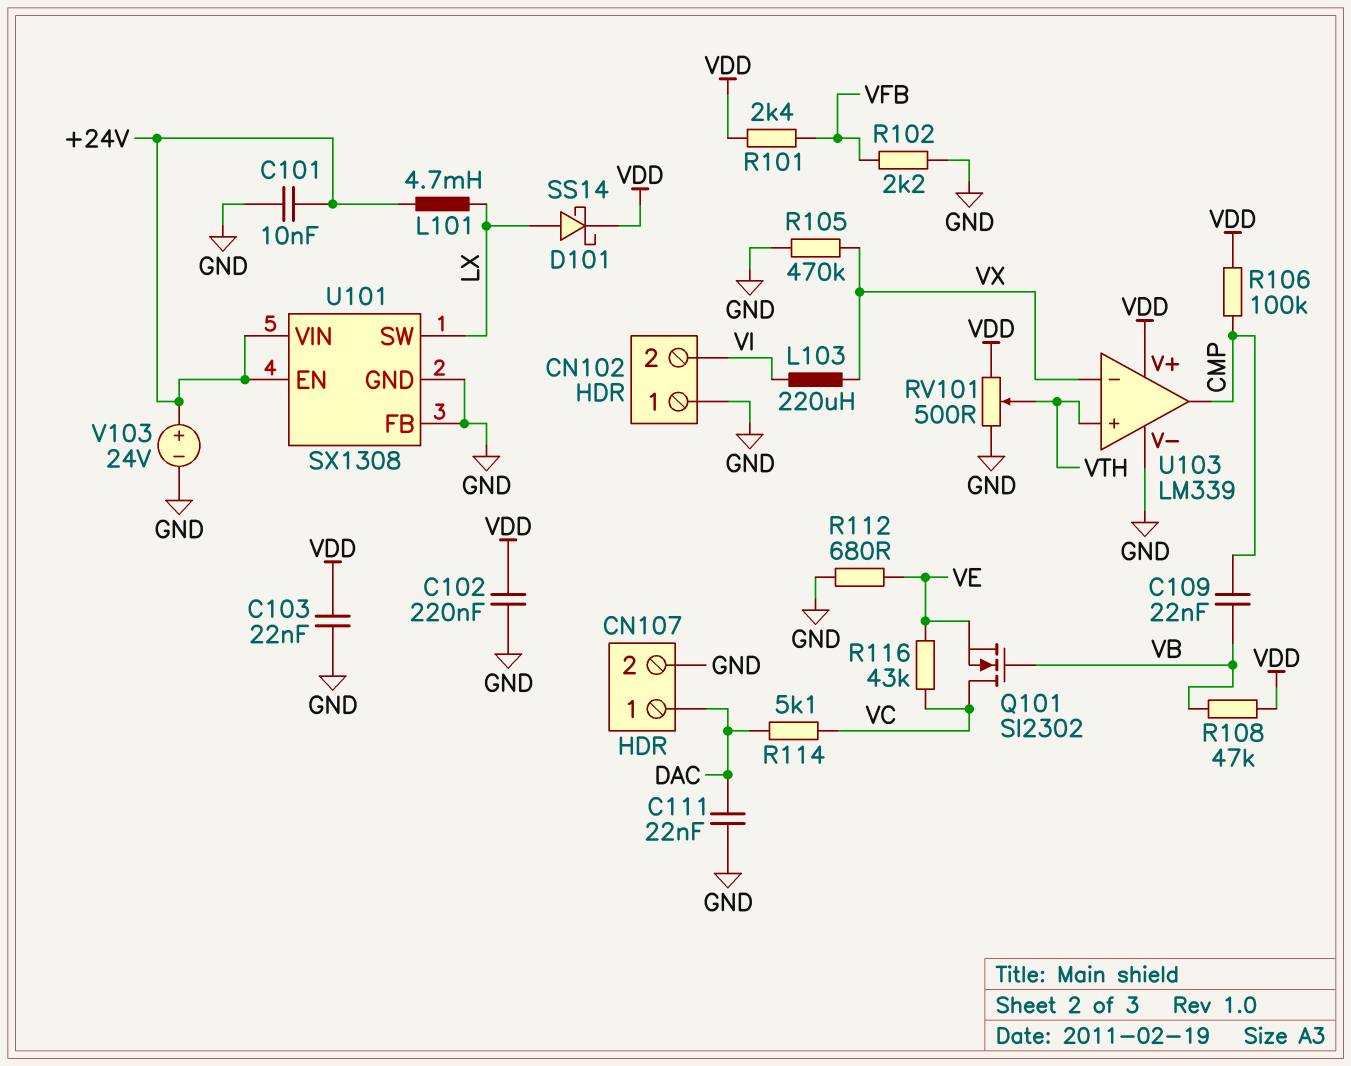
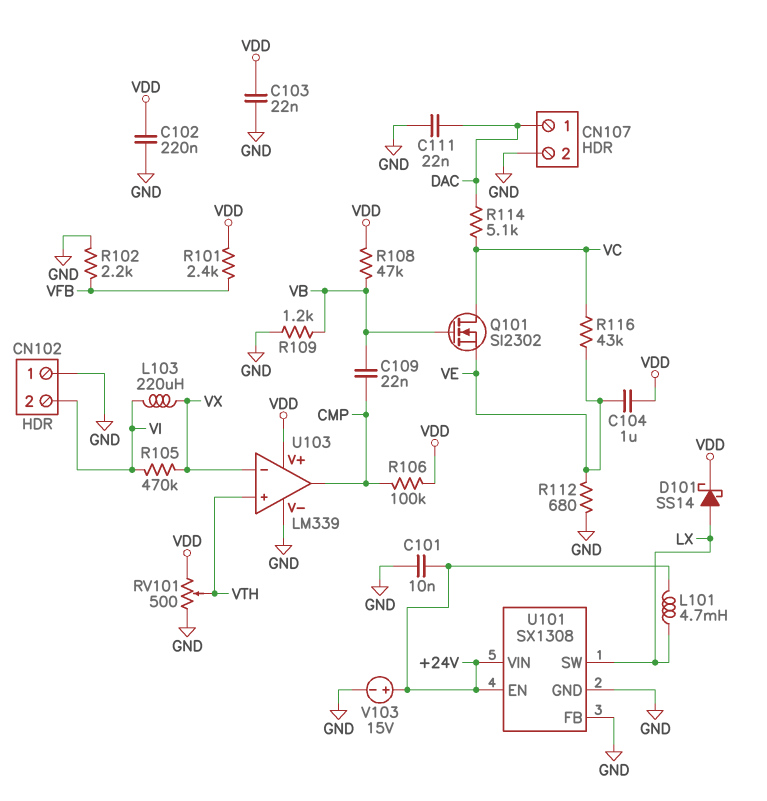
C104: none -> 1uF (VDD, VE)
R105: 470k (GND, VX) -> 470k (VI, VX)
R109: none -> 1.2k (GND, VB)
V103: 24V (plus +24V, minus GND) -> 15V (plus +24V, minus GND)

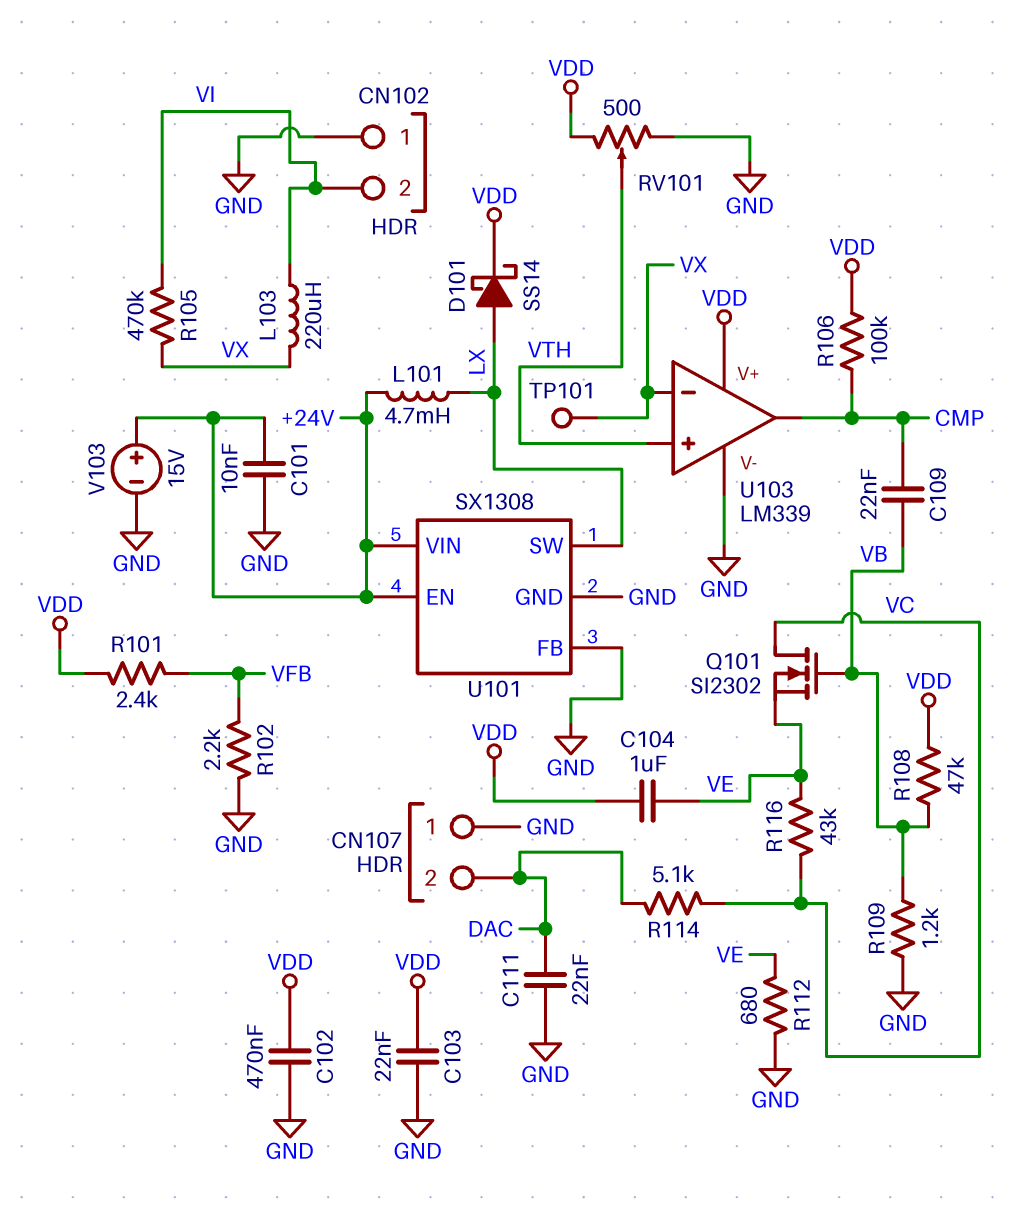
C102: 220nF (GND, VDD) -> 470nF (GND, VDD)
CN107 pin 1: DAC -> GND
CN107 pin 2: GND -> DAC
TP101: none -> test point (VX)

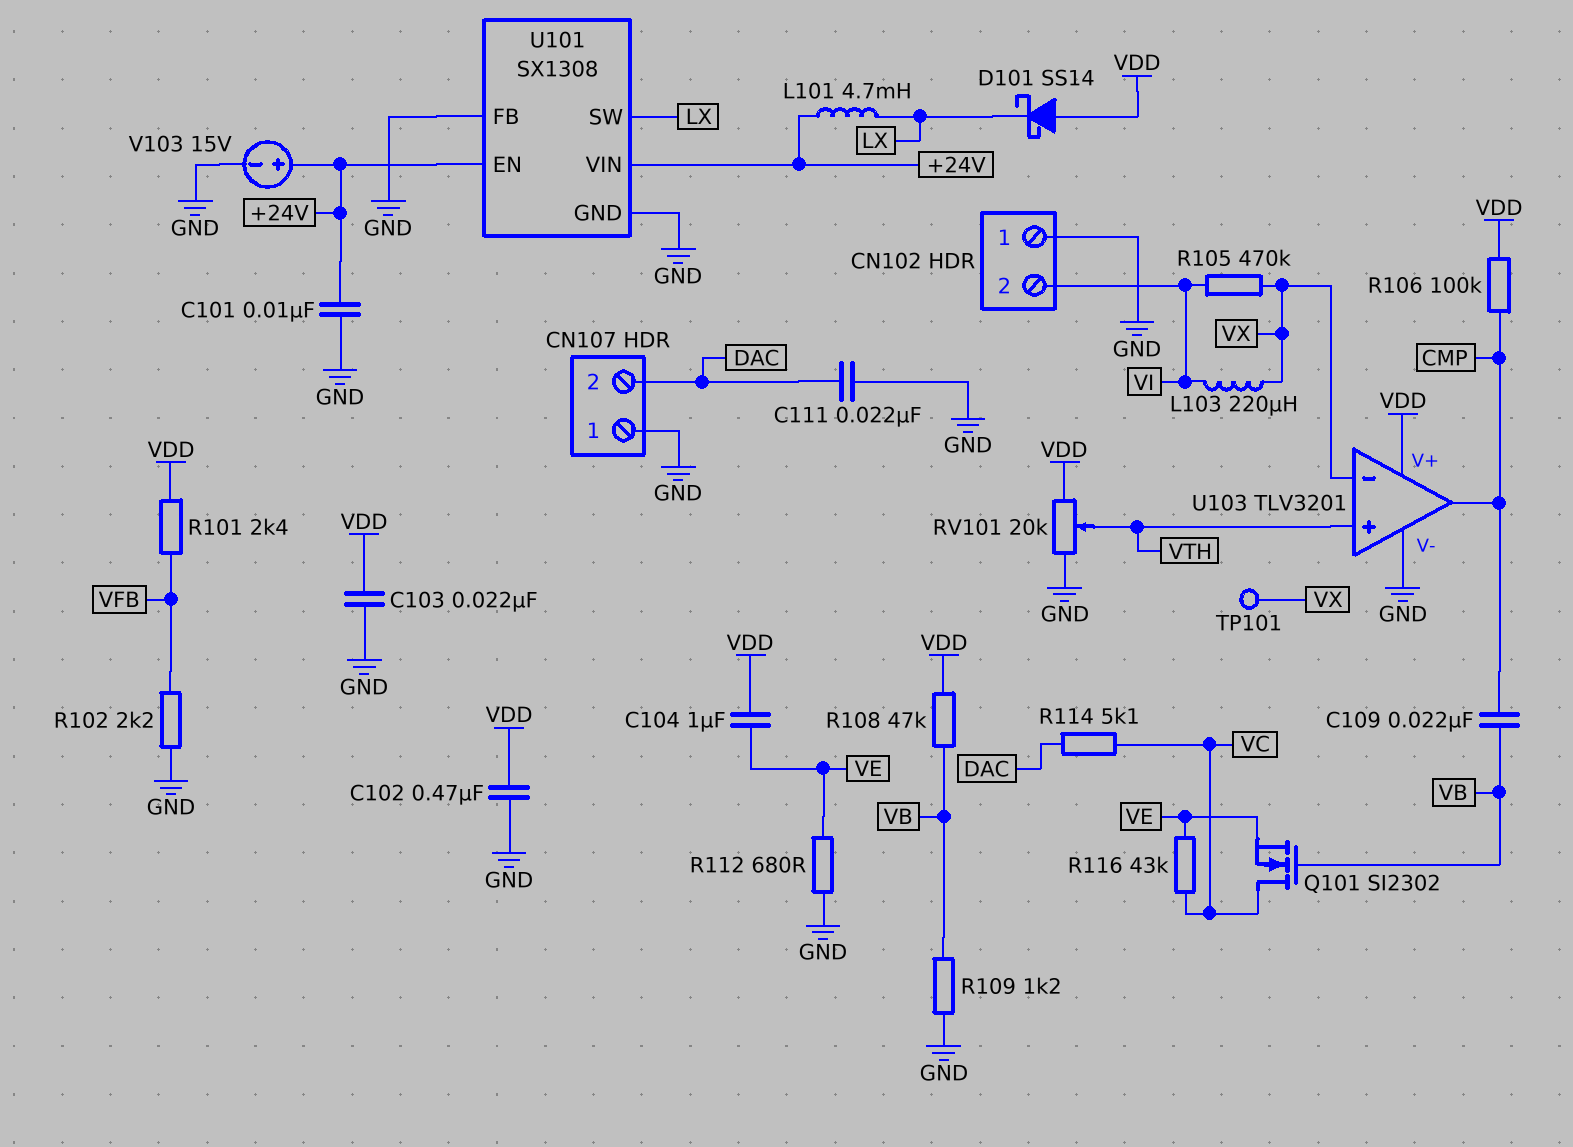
D101: schottky SS14 (A LX, K VDD) -> schottky SS14 (A VDD, K LX)
RV101: 500 (GND, VDD, wiper VTH) -> 20k (GND, VDD, wiper VTH)
U103: LM339 -> TLV3201

